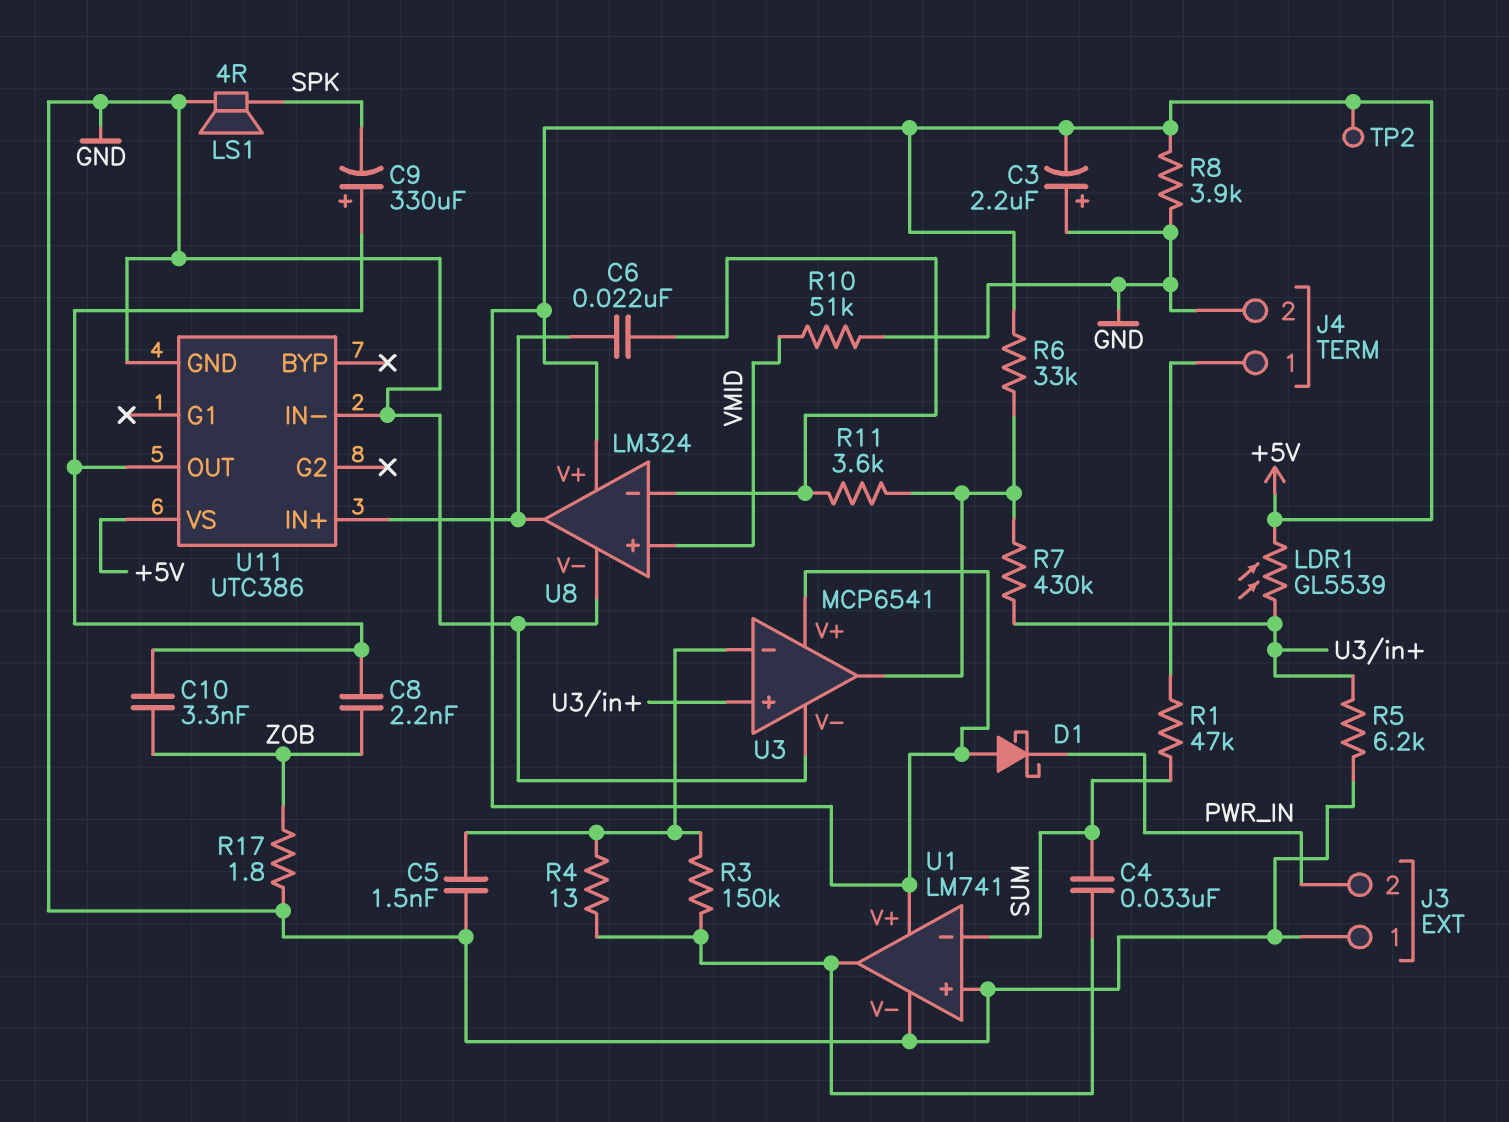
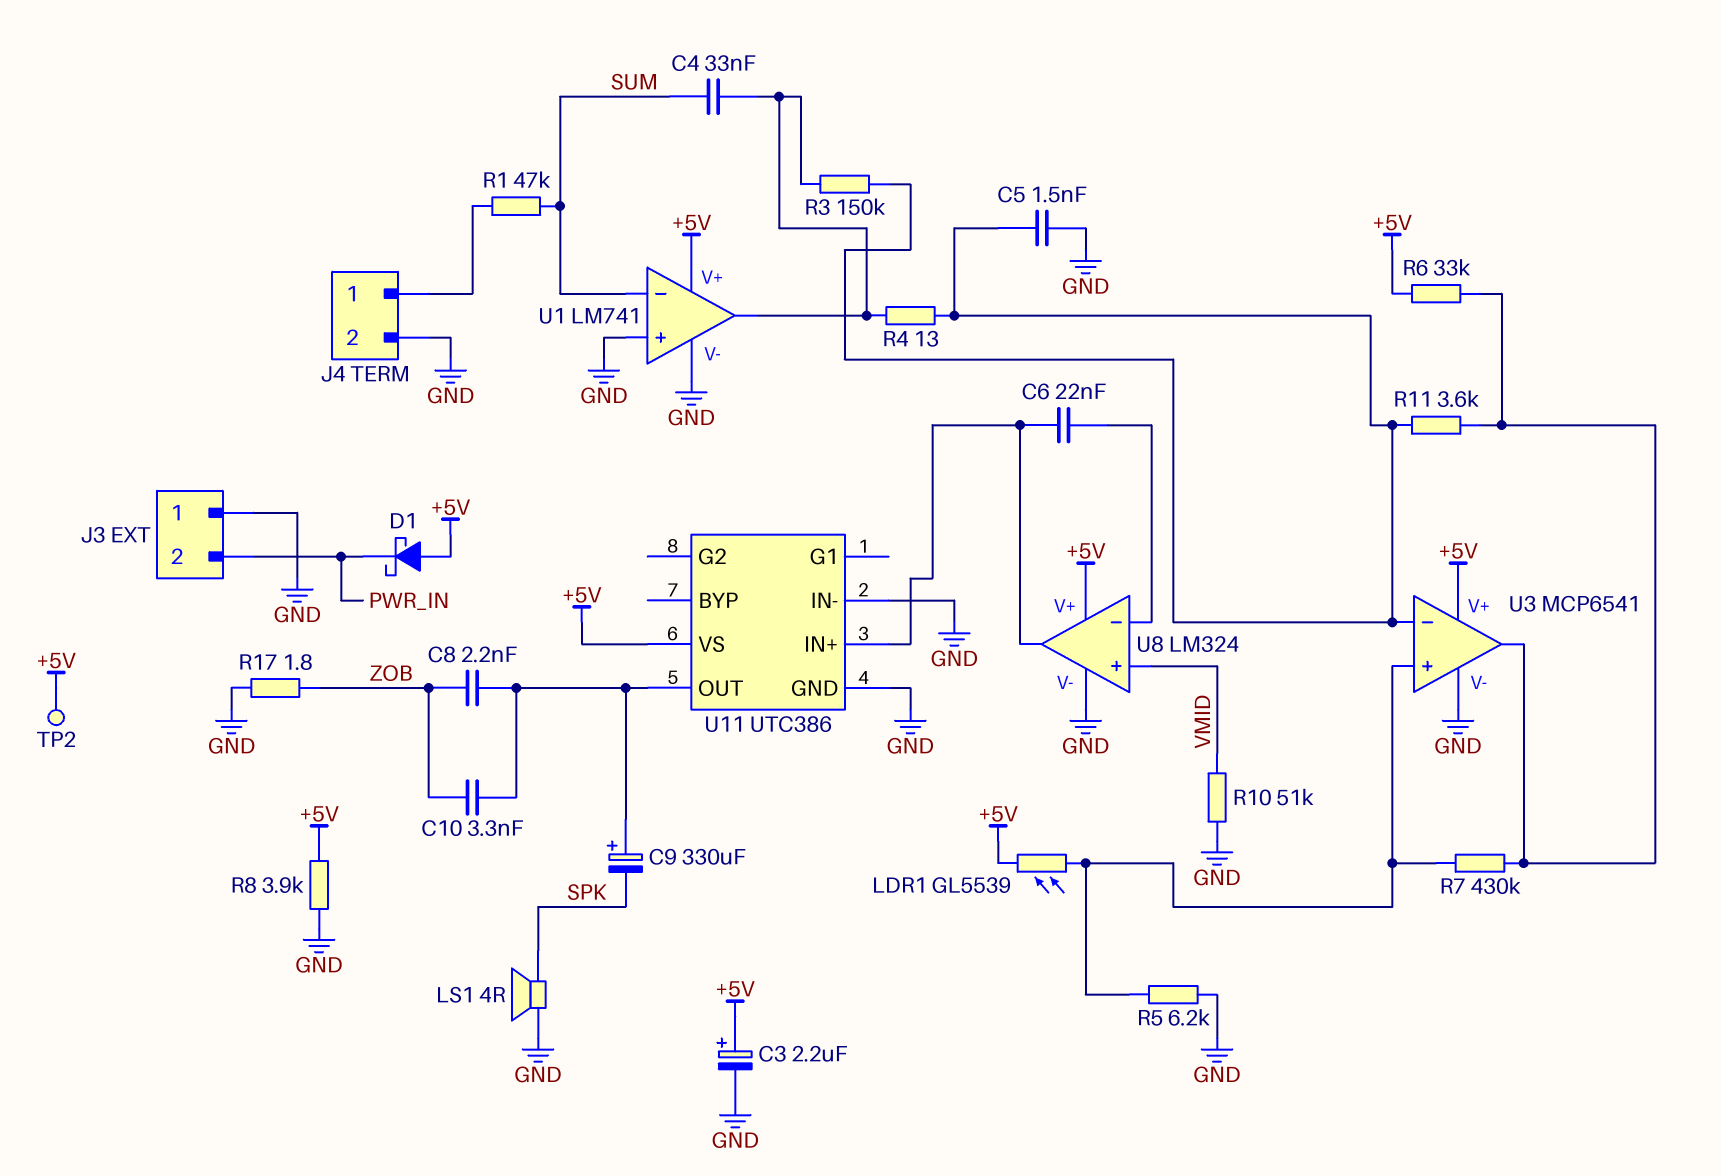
C3: 2.2uF (plus GND, minus +5V) -> 2.2uF (plus +5V, minus GND)
R11: 3.6k (U3/out, U8/in-) -> 3.6k (U3/in-, U3/out)

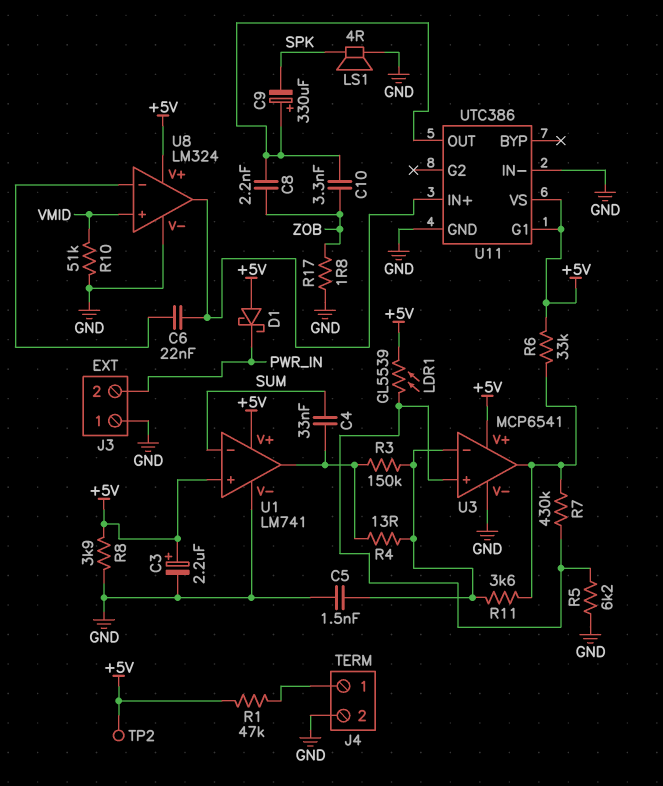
R1: 47k (J4/1, SUM) -> 47k (+5V, J4/1)
U1 pin in+: GND -> +5V
U11 pin G1: none -> +5V

